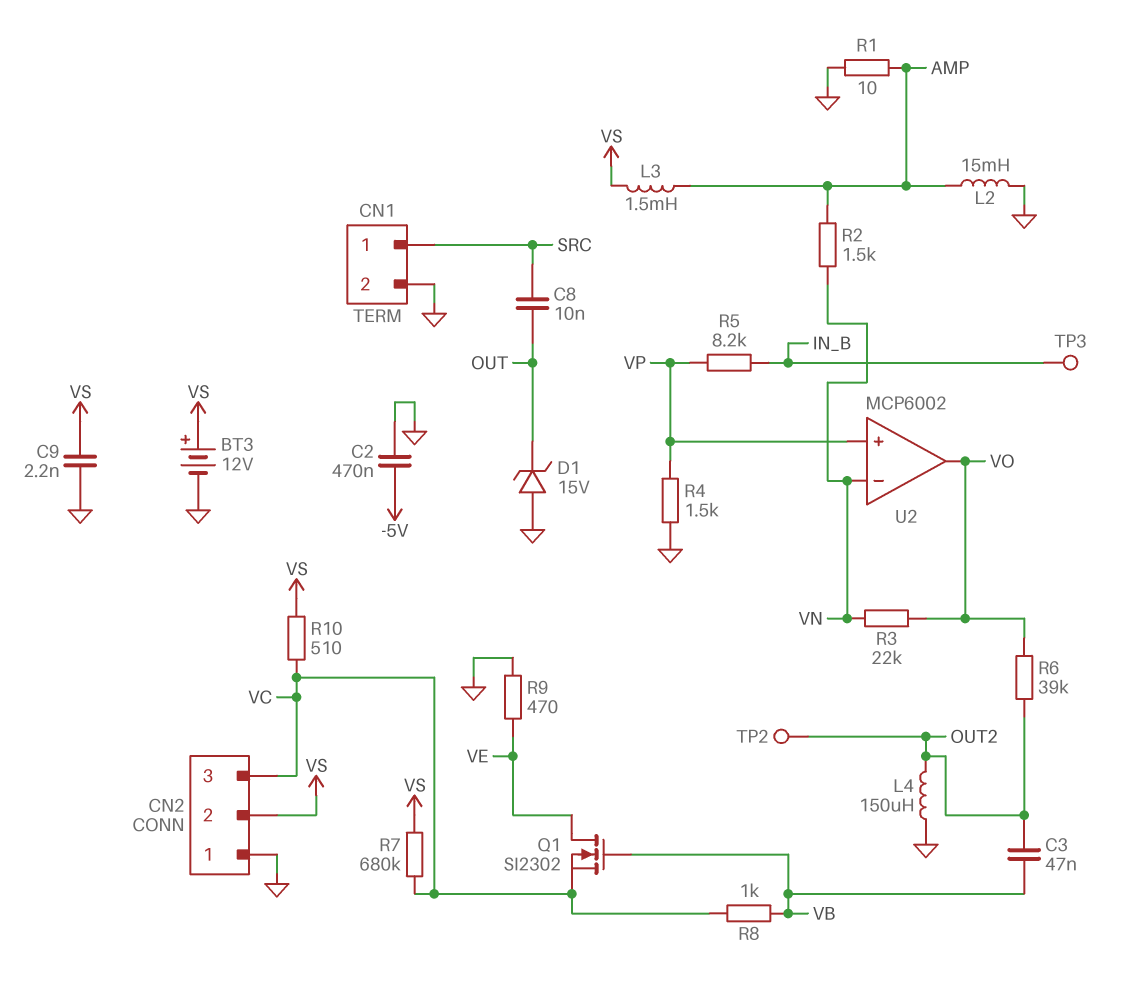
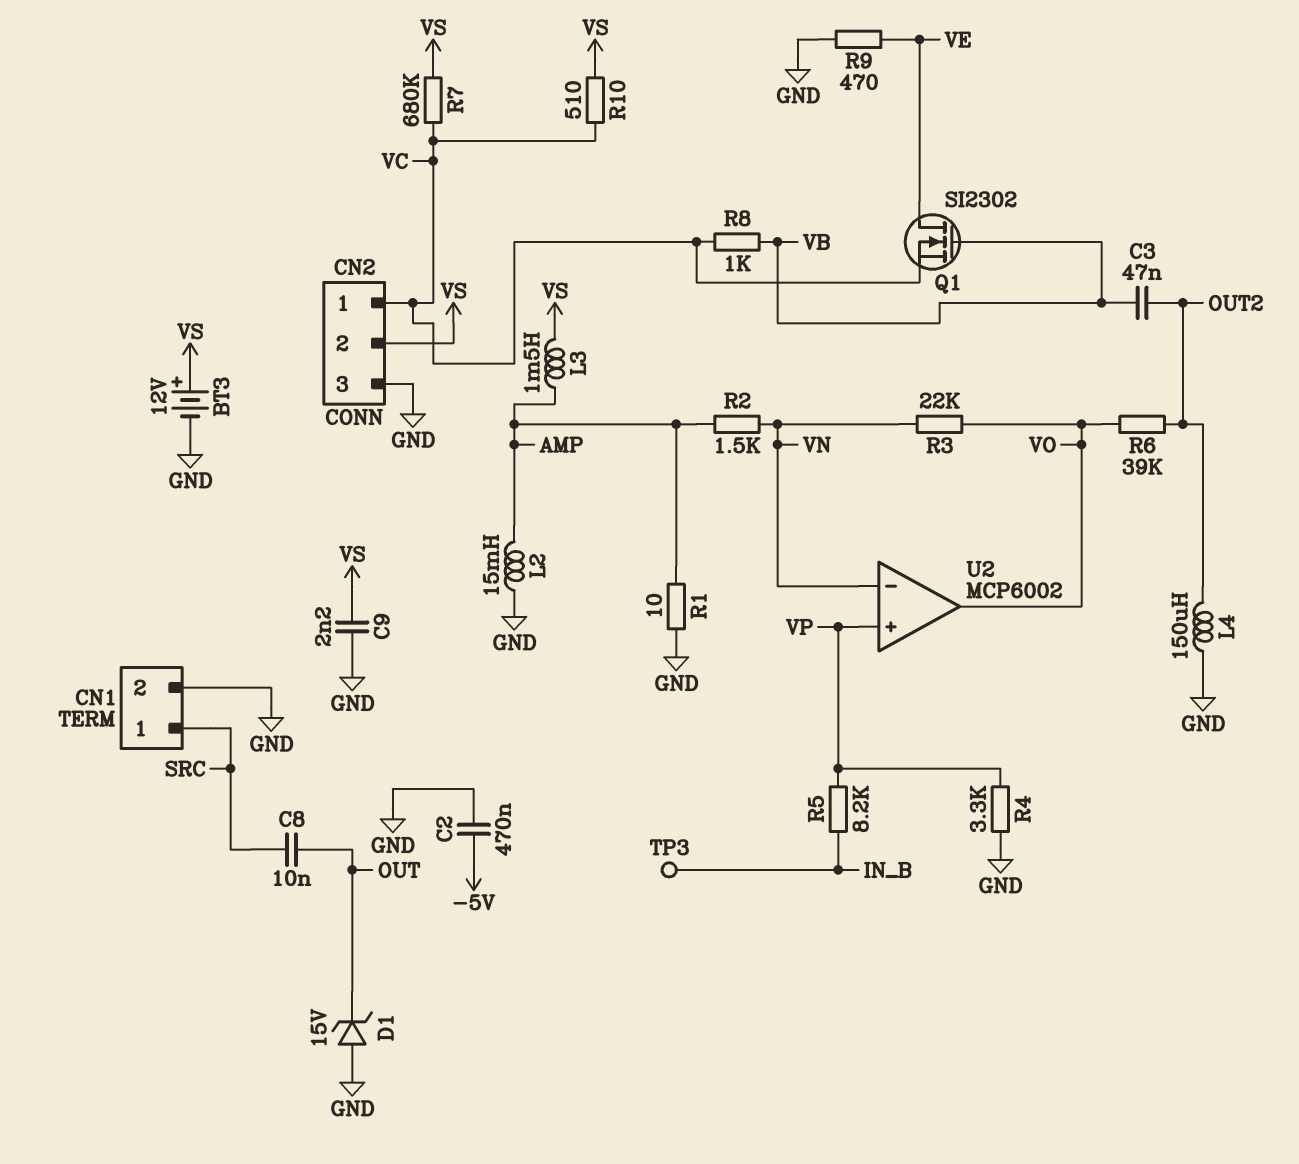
CN2 pin 1: GND -> VC
CN2 pin 3: VC -> GND
R4: 1.5k (GND, VP) -> 3.3k (GND, VP)
TP2: test point (OUT2) -> none

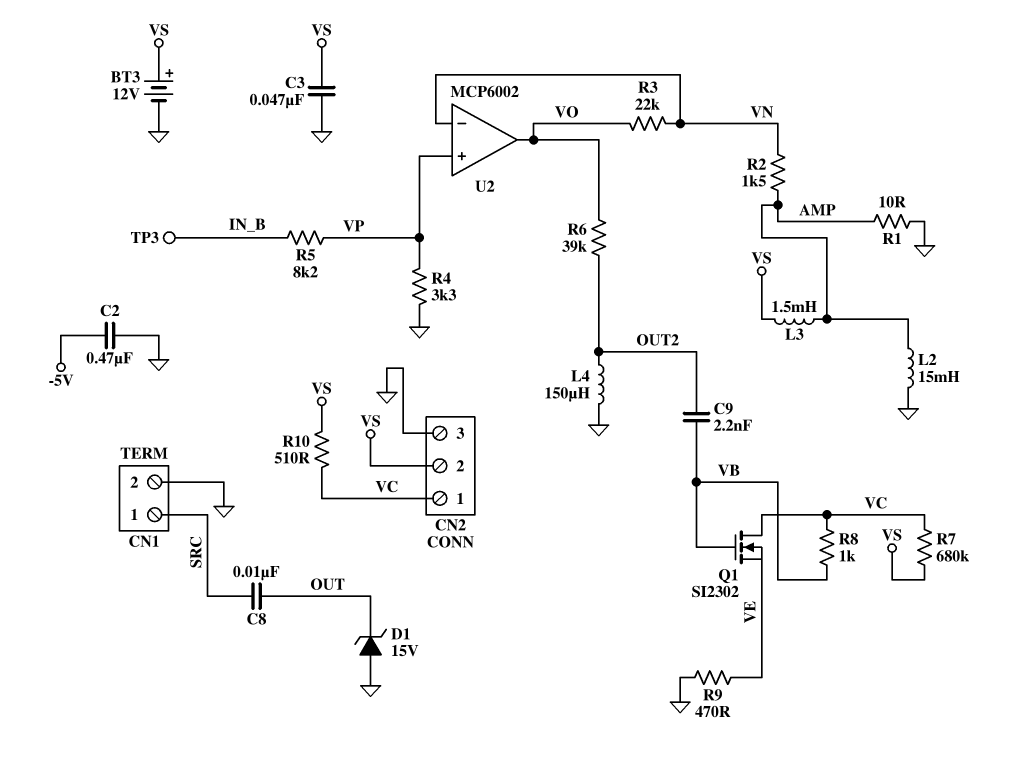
C3: 47nF (OUT2, VB) -> 47nF (GND, VS)
C9: 2.2nF (GND, VS) -> 2.2nF (OUT2, VB)
Q1: NMOS SI2302 (G VB, D VE, S VC) -> NMOS SI2302 (G VB, D VC, S VE)

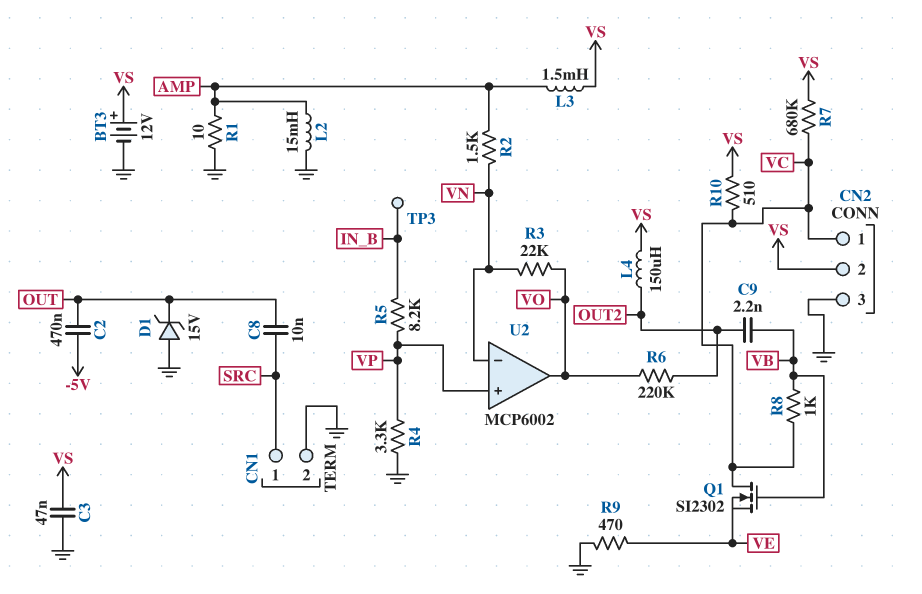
C2: 470nF (-5V, GND) -> 470nF (-5V, OUT)
L4: 150uH (GND, OUT2) -> 150uH (OUT2, VS)
R6: 39k (OUT2, VO) -> 220k (OUT2, VO)

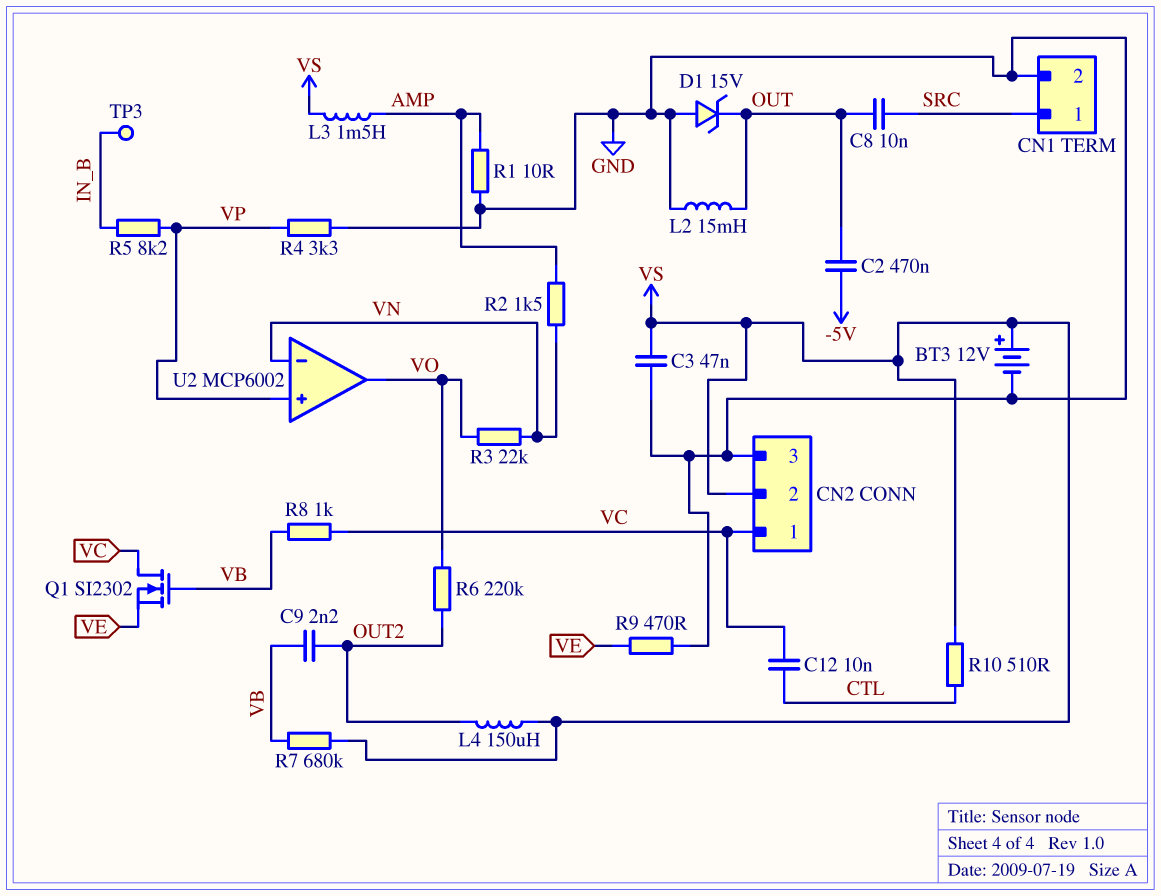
C12: none -> 10nF (CTL, VC)
L2: 15mH (AMP, GND) -> 15mH (GND, OUT)
R7: 680k (VC, VS) -> 680k (VB, VS)
R10: 510 (VC, VS) -> 510 (CTL, VS)

